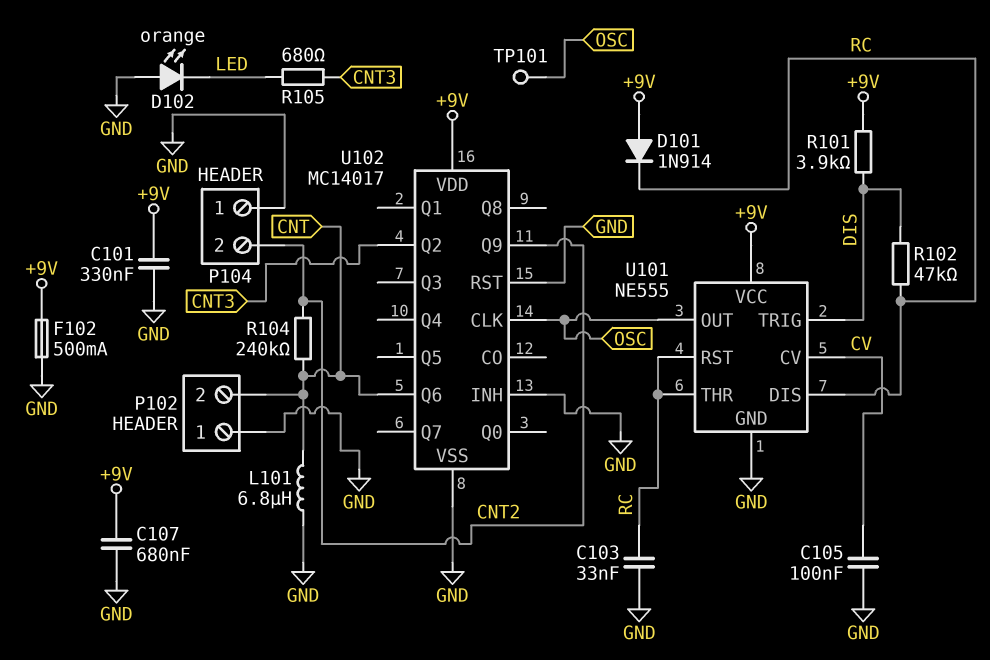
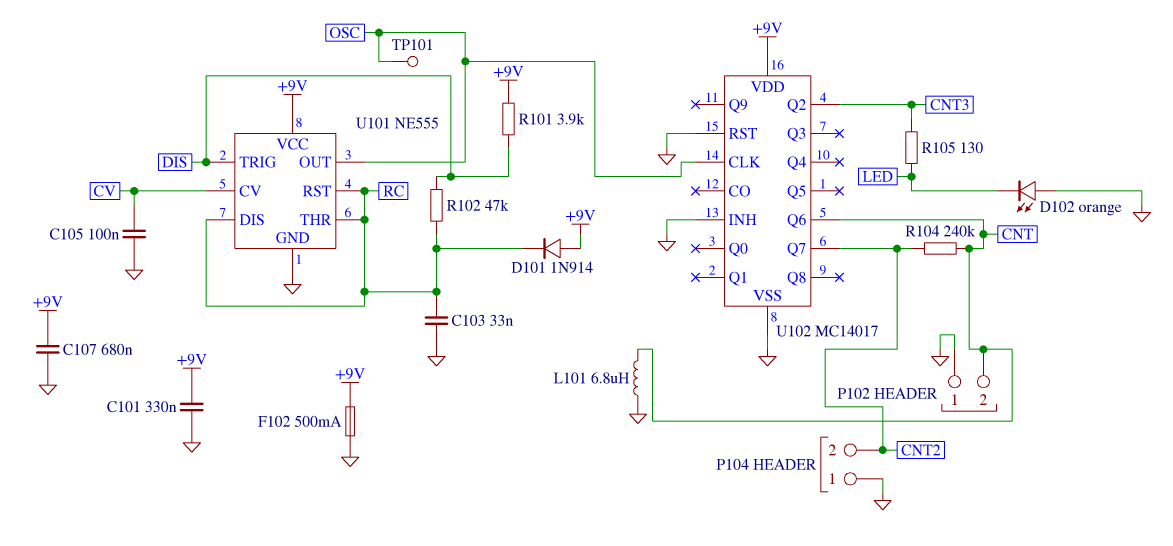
R105: 680 (CNT3, LED) -> 130 (CNT3, LED)
U102 pin Q7: none -> CNT2
U102 pin Q9: CNT2 -> none

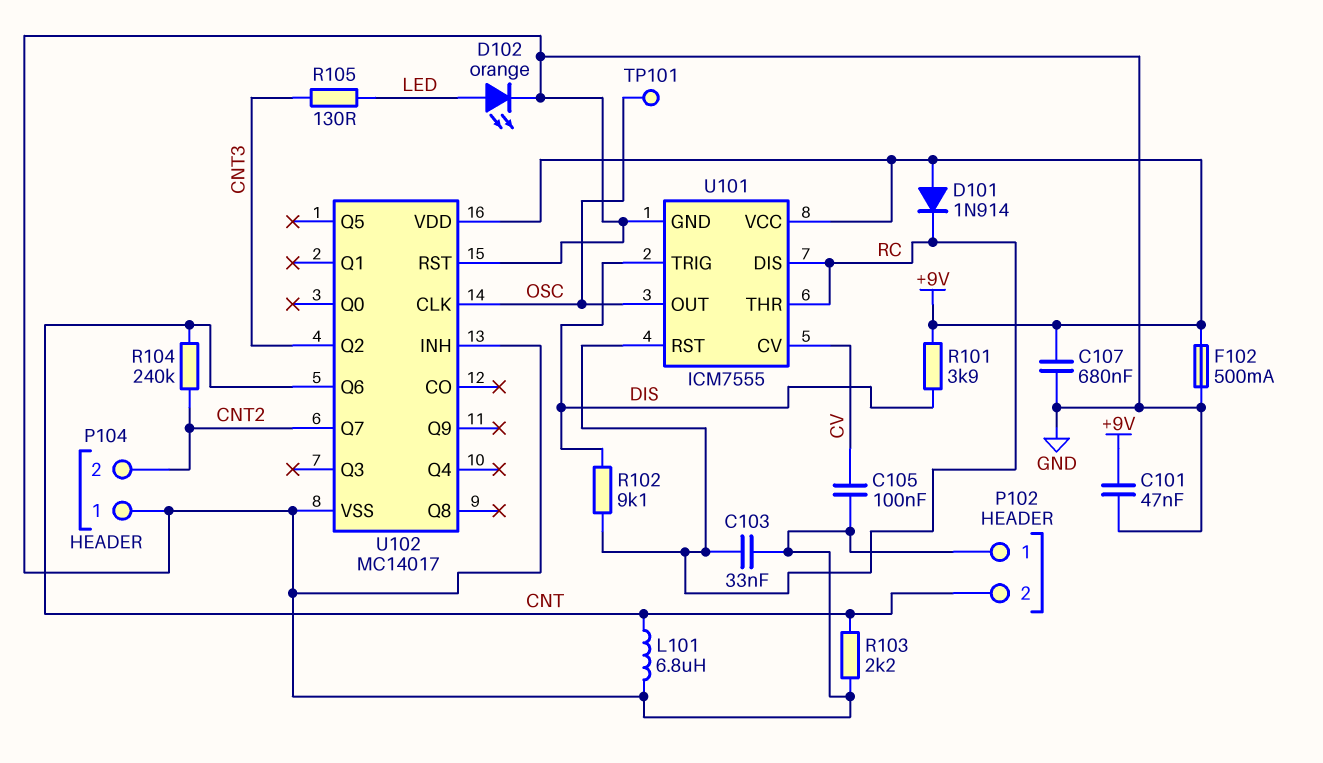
C101: 330nF (+9V, GND) -> 47nF (+9V, GND)
D102: LED orange (A GND, K LED) -> LED orange (A LED, K GND)
R102: 47k (DIS, RC) -> 9.1k (DIS, RC)
R103: none -> 2.2k (CNT, GND)
U101: NE555 -> ICM7555

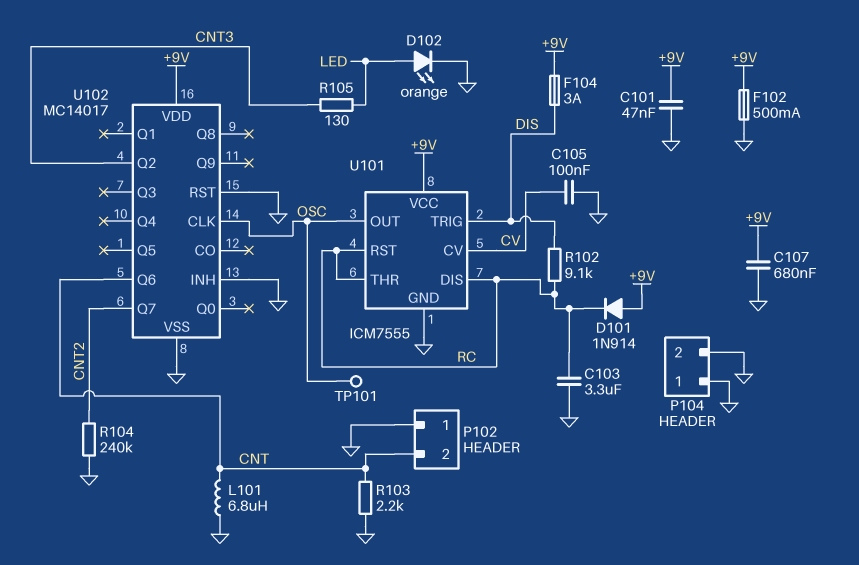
C103: 33nF (GND, RC) -> 3.3uF (GND, RC)
F104: none -> 3A (+9V, DIS)
P104 pin 2: CNT2 -> GND
R101: 3.9k (+9V, DIS) -> none
R104: 240k (CNT, CNT2) -> 240k (CNT2, GND)

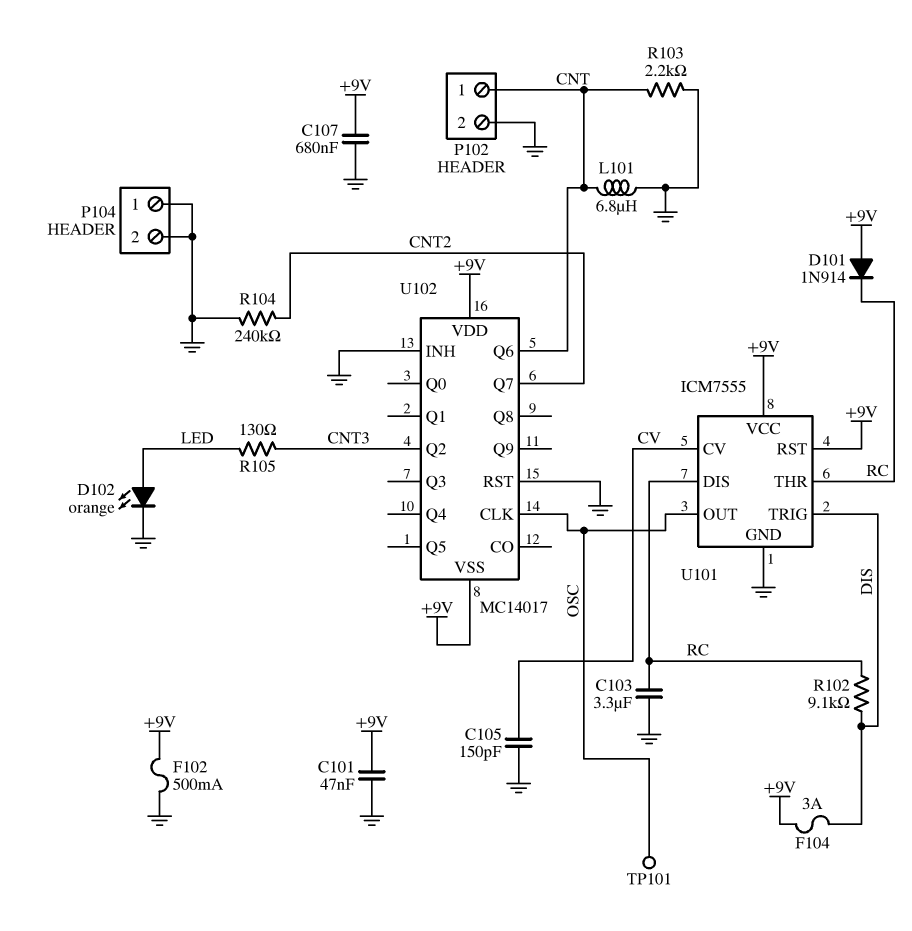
C105: 100nF (CV, GND) -> 150pF (CV, GND)
P102 pin 1: GND -> CNT
P102 pin 2: CNT -> GND
U101 pin RST: RC -> +9V
U102 pin VSS: GND -> +9V

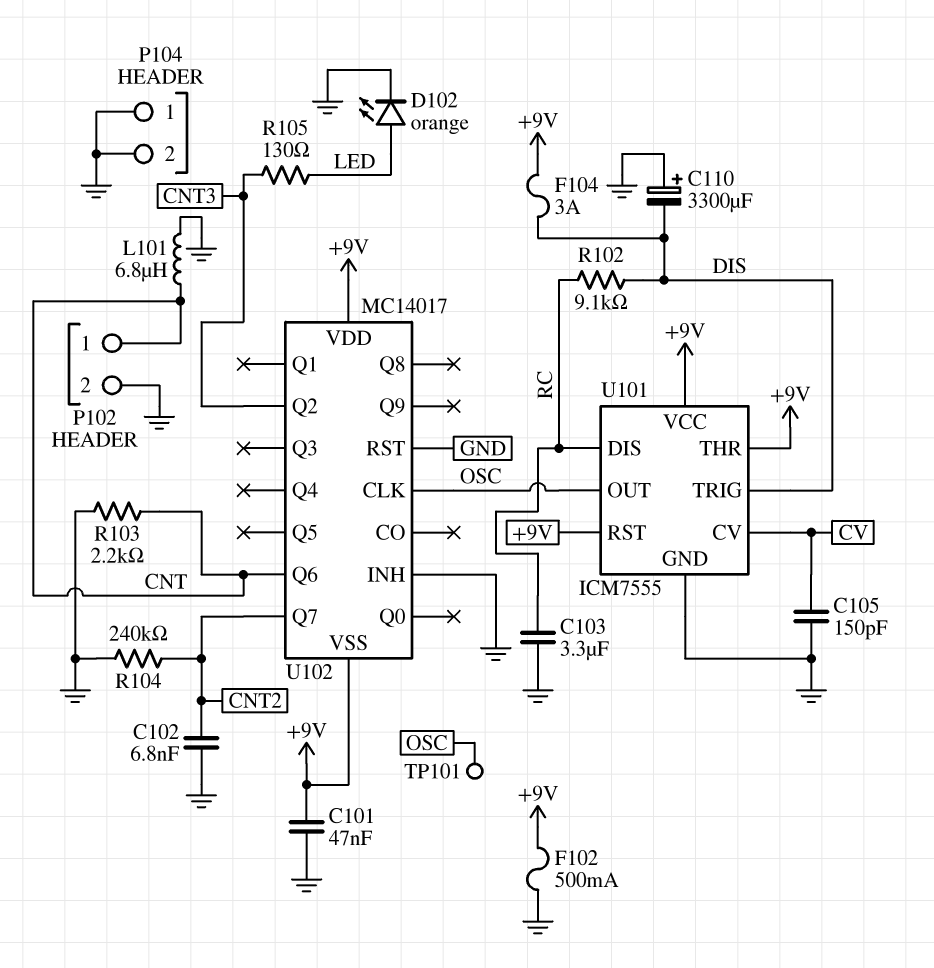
C102: none -> 6.8nF (CNT2, GND)
C107: 680nF (+9V, GND) -> none
C110: none -> 3300uF (plus GND, minus DIS)
D101: diode 1N914 (A +9V, K RC) -> none
U101 pin THR: RC -> +9V

